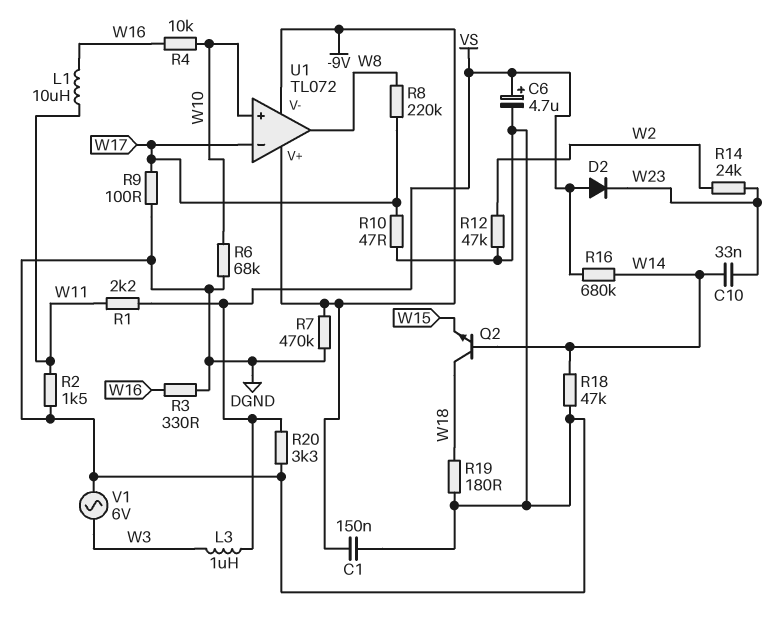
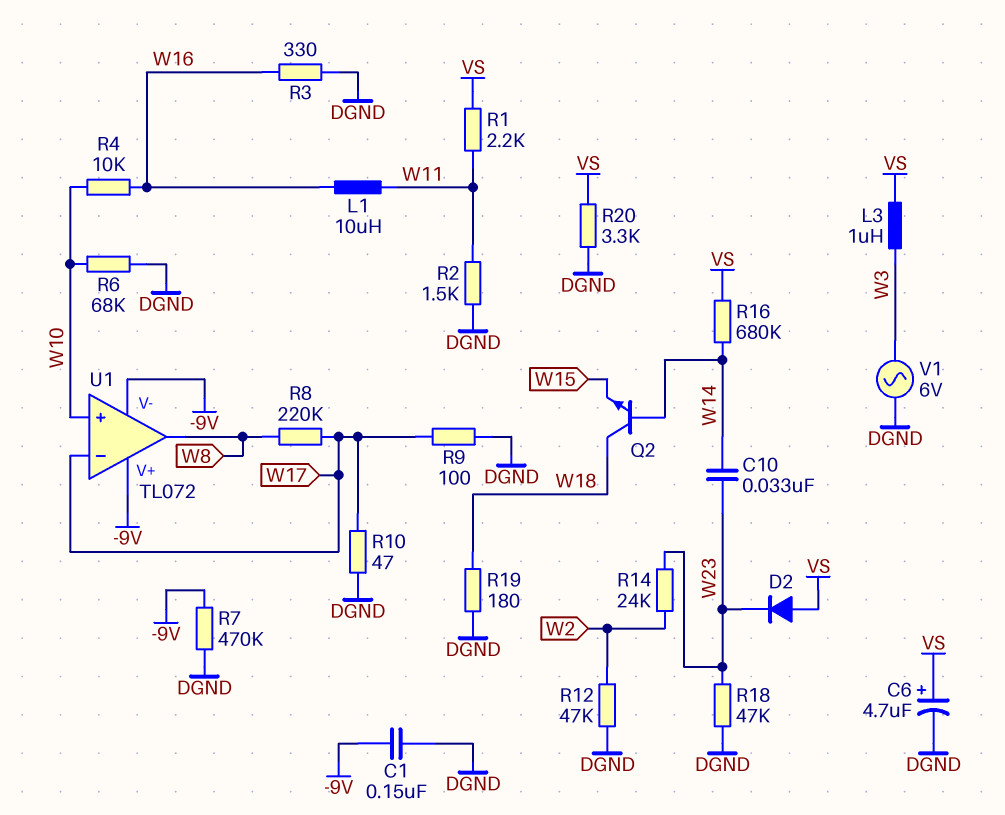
R18: 47k (DGND, W14) -> 47k (DGND, W23)

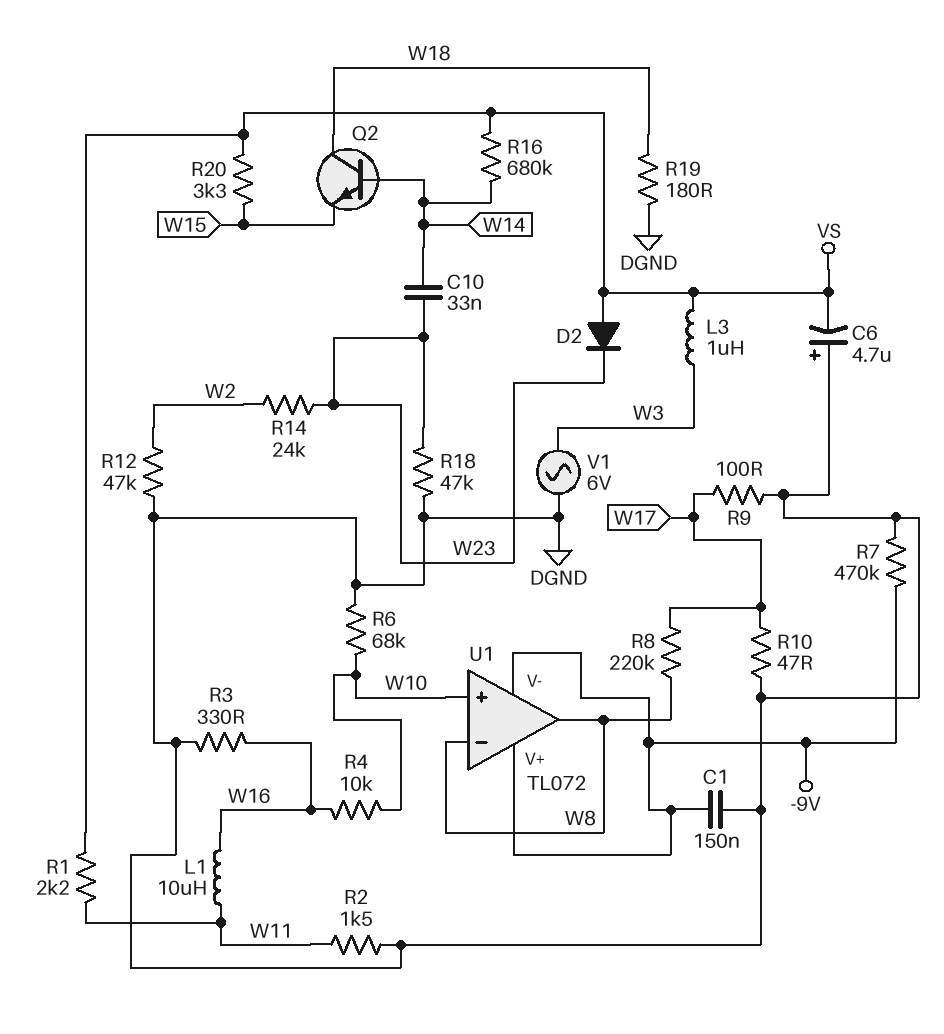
C6: 4.7uF (plus VS, minus DGND) -> 4.7uF (plus DGND, minus VS)
R20: 3.3k (DGND, VS) -> 3.3k (VS, W15)
U1 pin in-: W17 -> W8

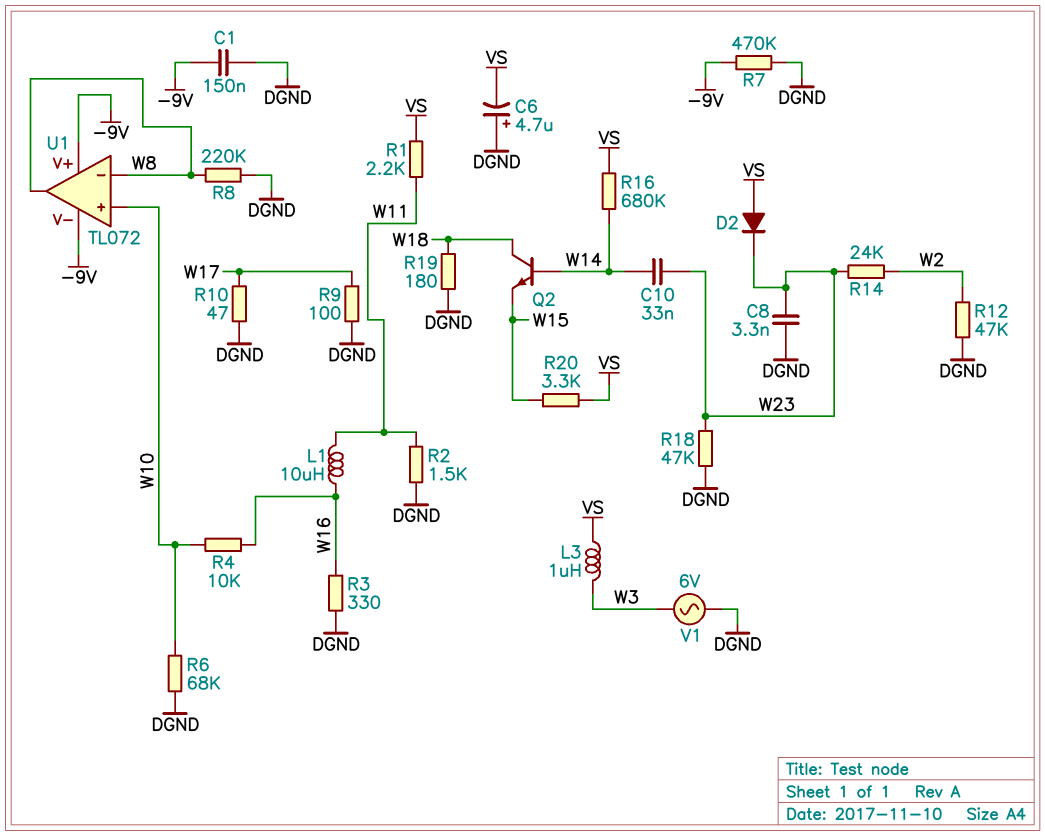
C8: none -> 3.3nF (DGND, W23)
R8: 220k (W8, W17) -> 220k (DGND, W8)

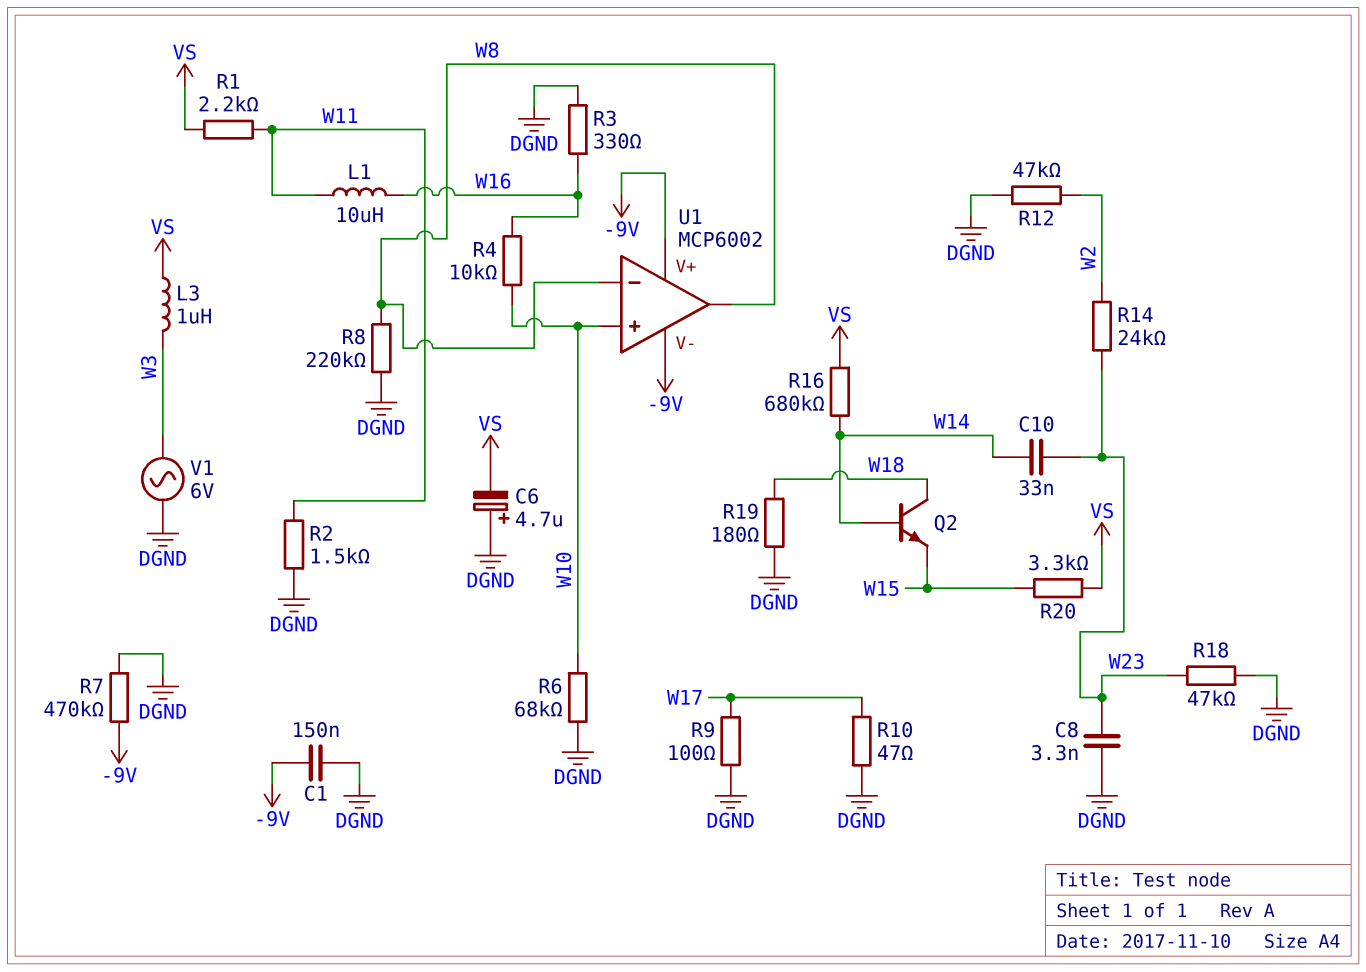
D2: diode (A VS, K W23) -> none
U1: TL072 -> MCP6002

